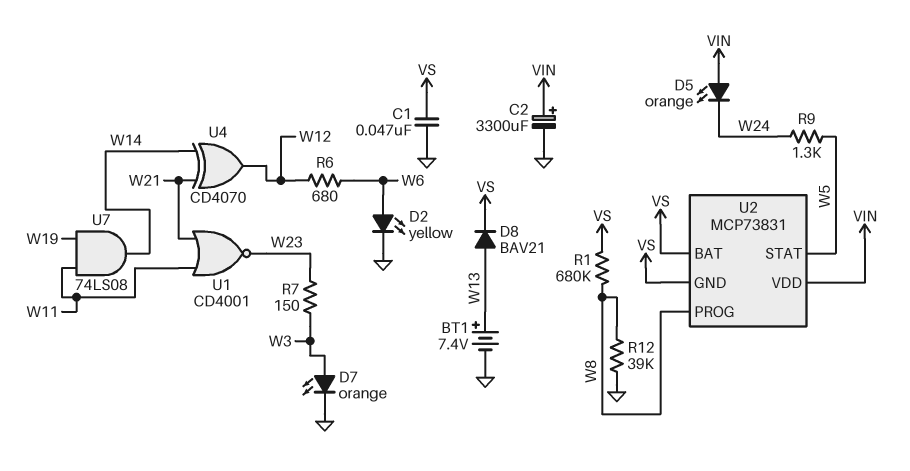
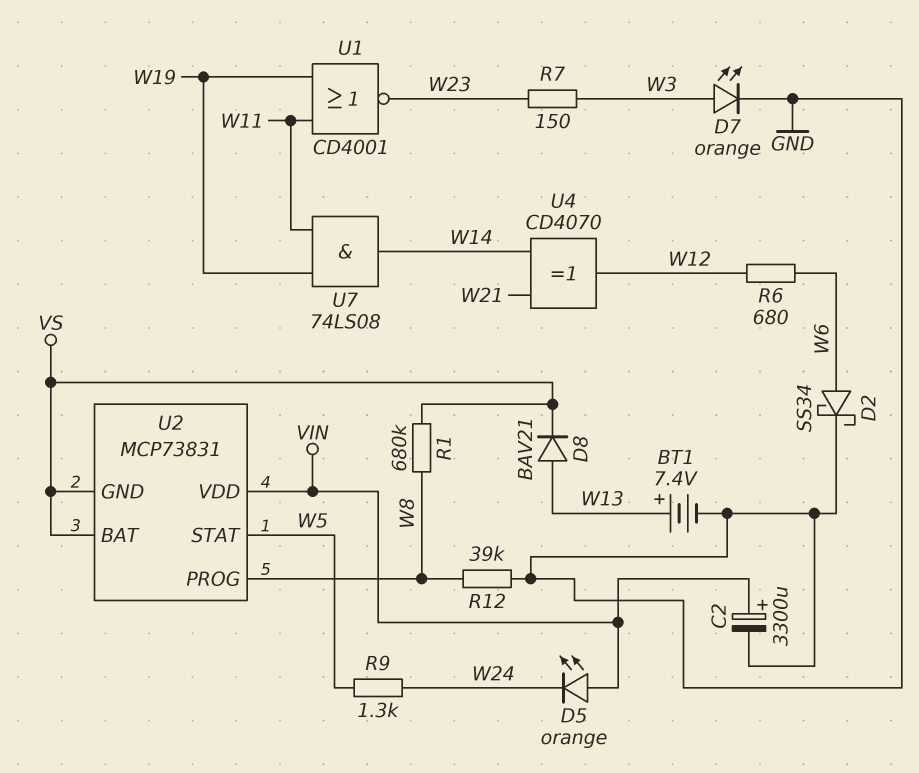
C1: 47nF (GND, VS) -> none
D2: LED yellow (A W6, K GND) -> schottky SS34 (A W6, K GND)
U1: NOR CD4001 (in W11, in W21, out W23) -> NOR CD4001 (in W11, in W19, out W23)

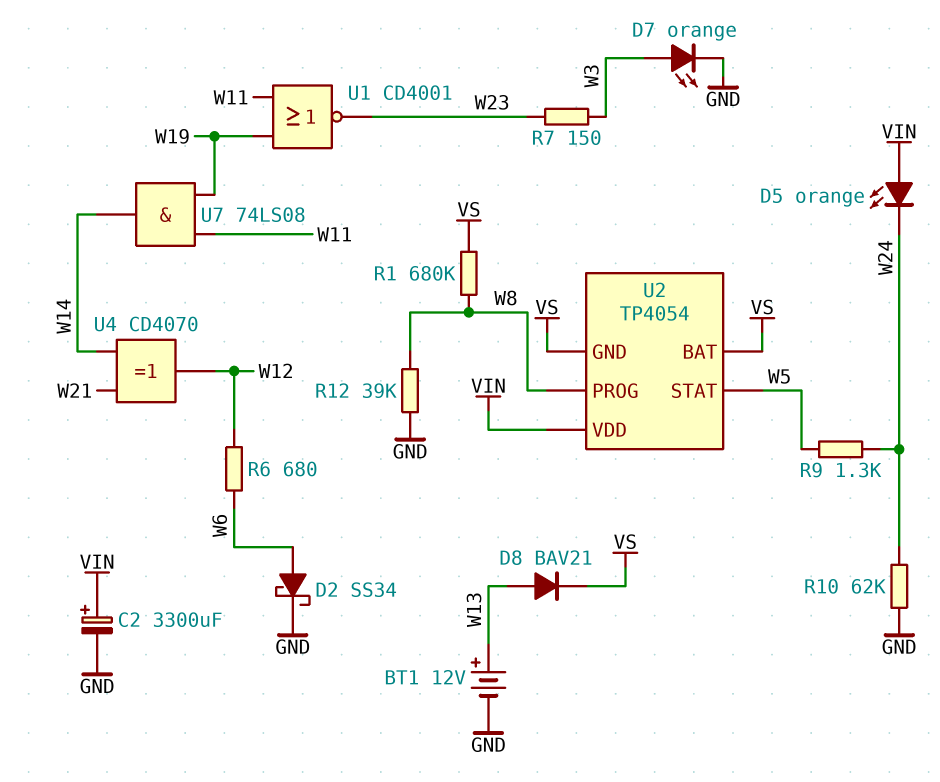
BT1: 7.4V (plus W13, minus GND) -> 12V (plus W13, minus GND)
R10: none -> 62k (GND, W24)
U2: MCP73831 -> TP4054

